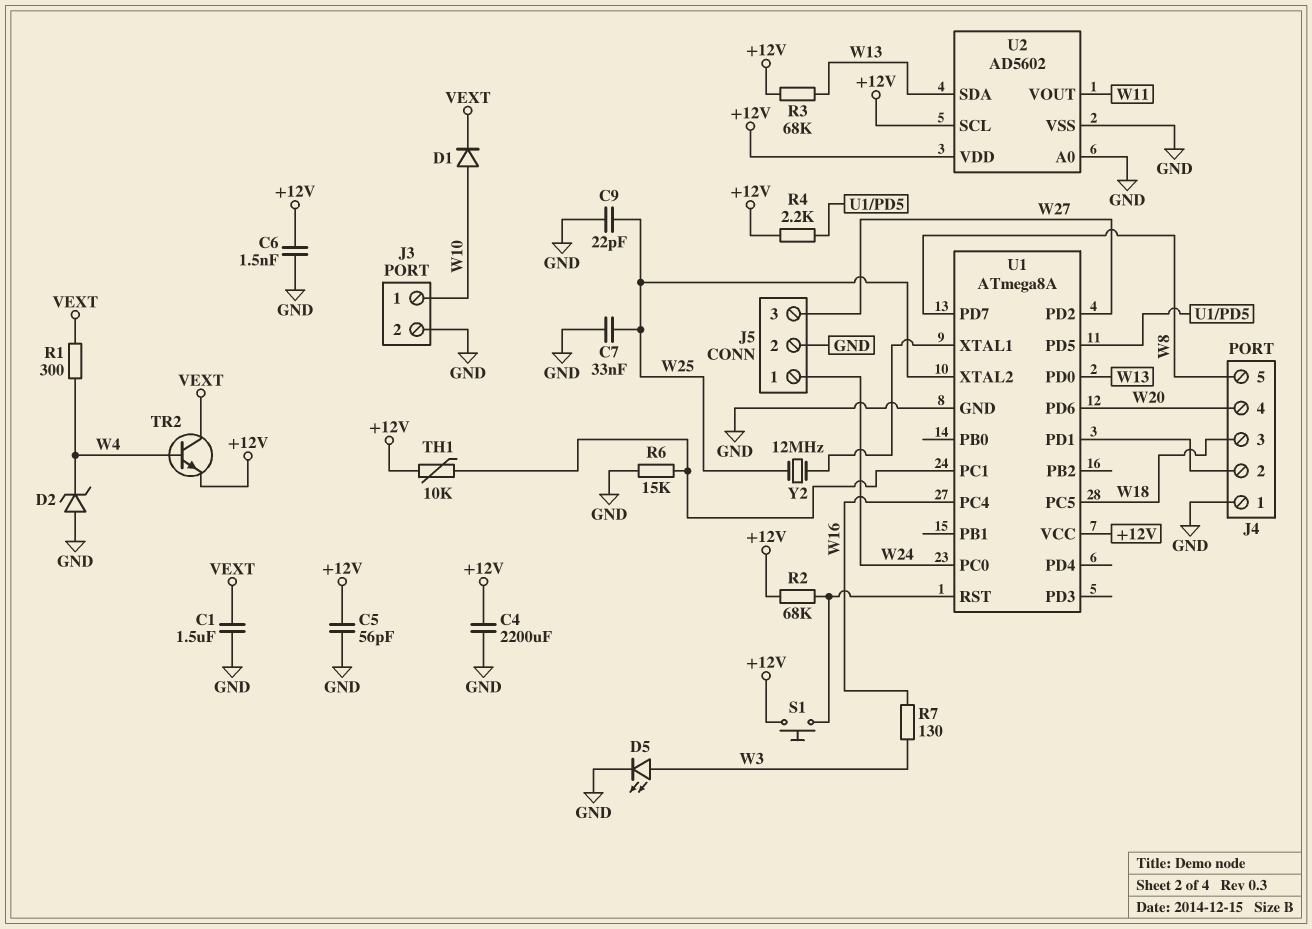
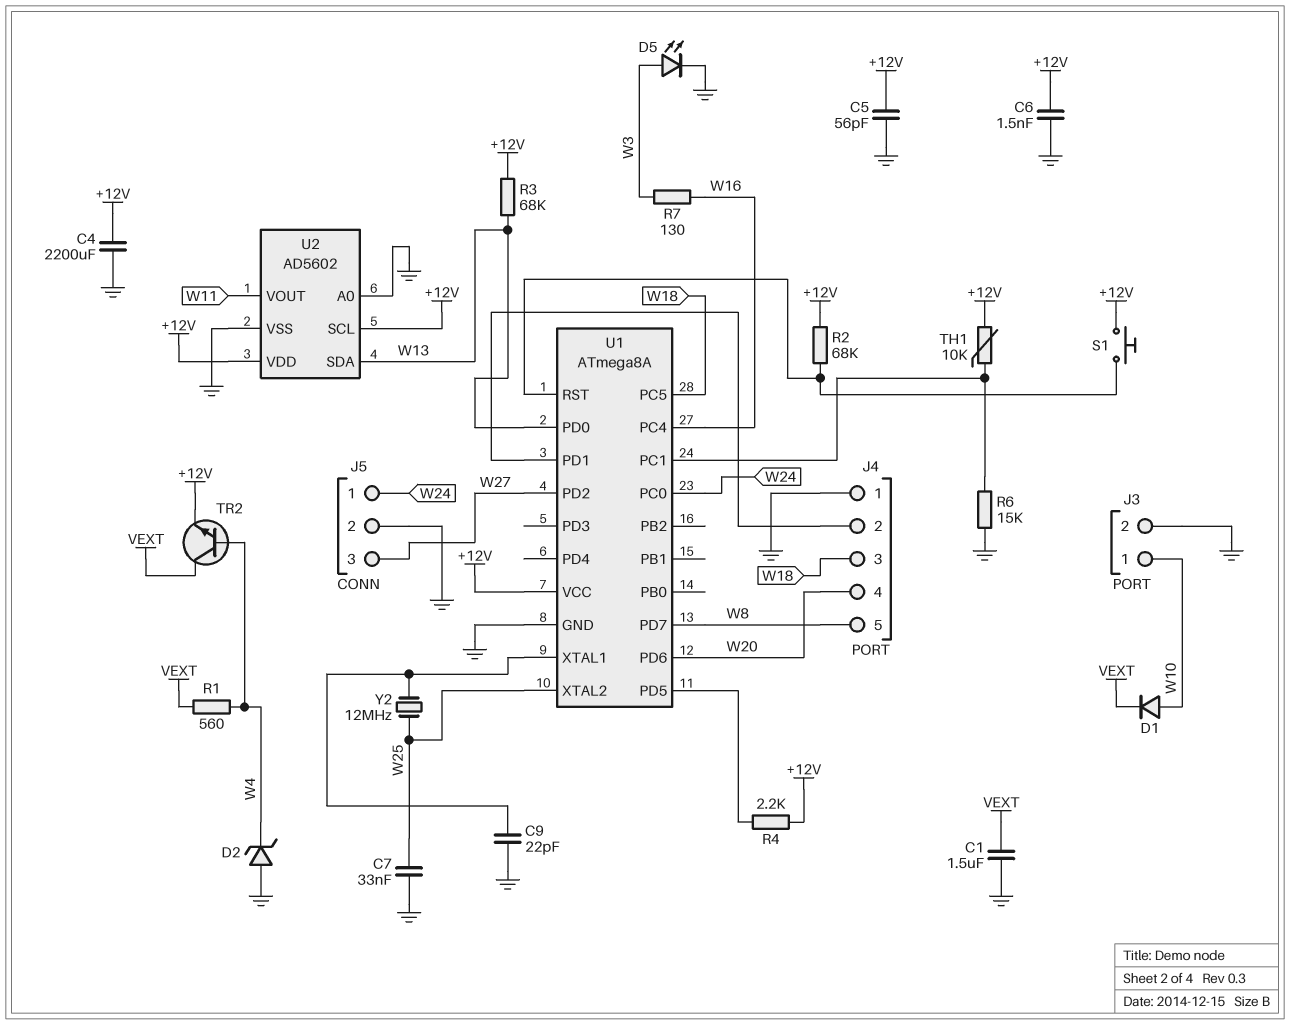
C9: 22pF (GND, W25) -> 22pF (GND, U1/XTAL1)
R1: 300 (VEXT, W4) -> 560 (VEXT, W4)

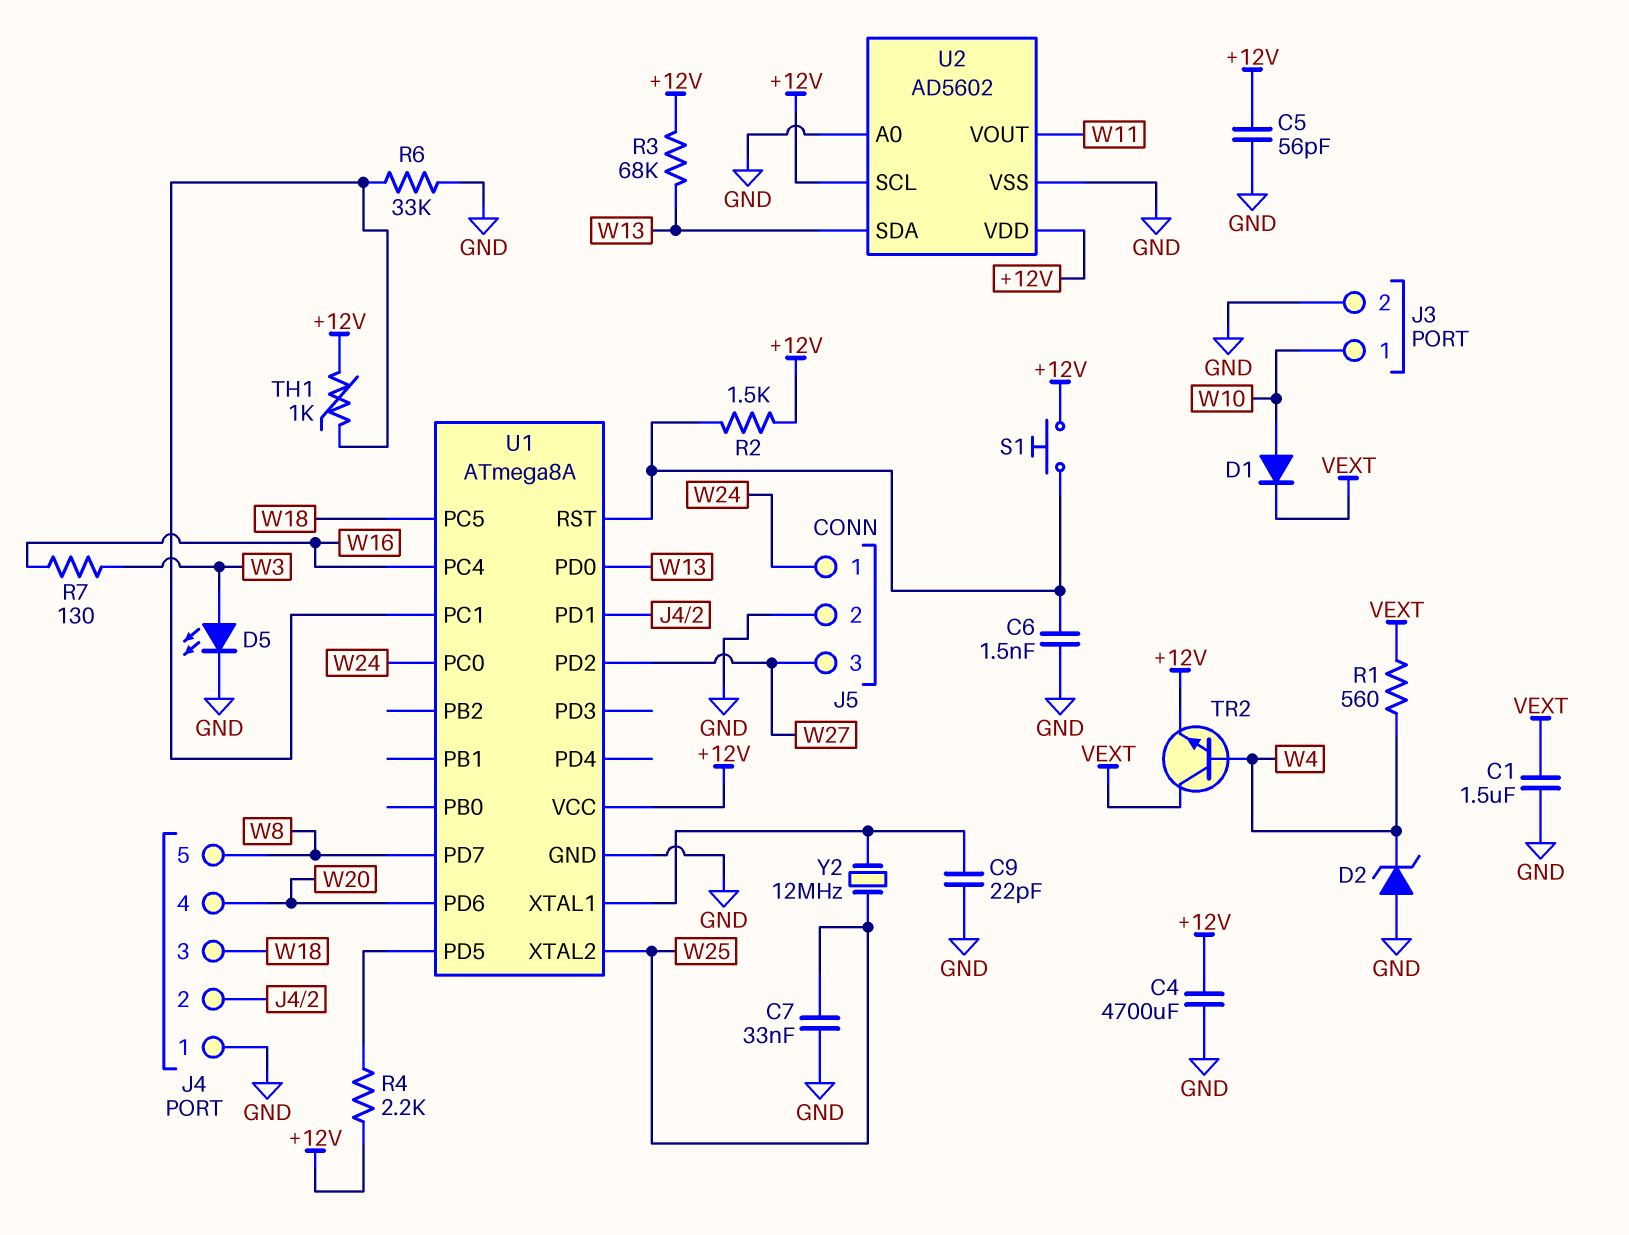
C4: 2200uF (+12V, GND) -> 4700uF (+12V, GND)
C6: 1.5nF (+12V, GND) -> 1.5nF (GND, U1/RST)
R2: 68k (+12V, U1/RST) -> 1.5k (+12V, U1/RST)
R6: 15k (GND, U1/PC1) -> 33k (GND, U1/PC1)
TH1: 10k (+12V, U1/PC1) -> 1k (+12V, U1/PC1)

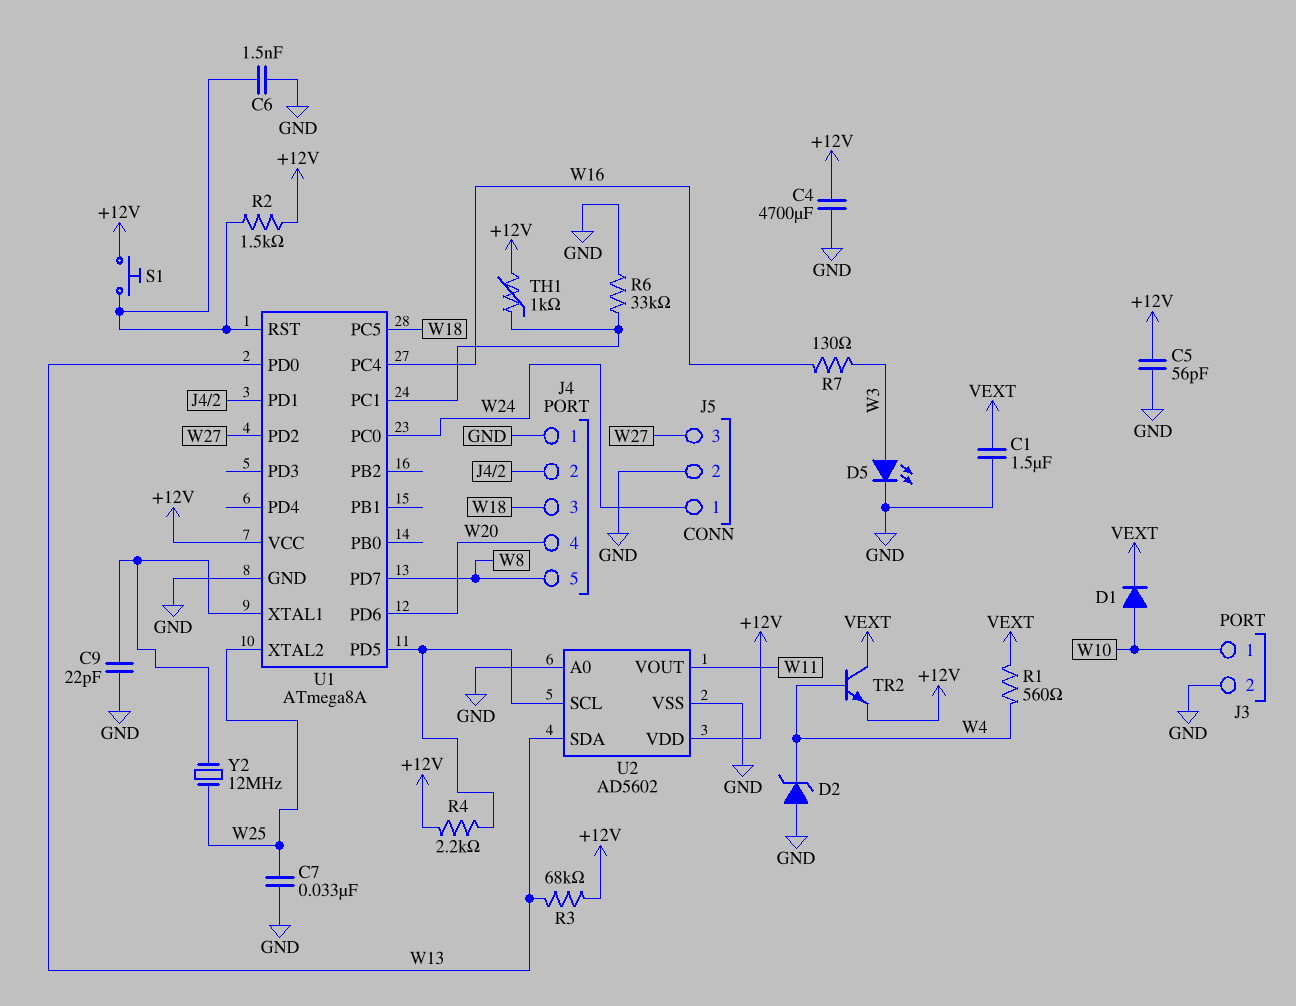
U2 pin SCL: +12V -> U1/PD5

